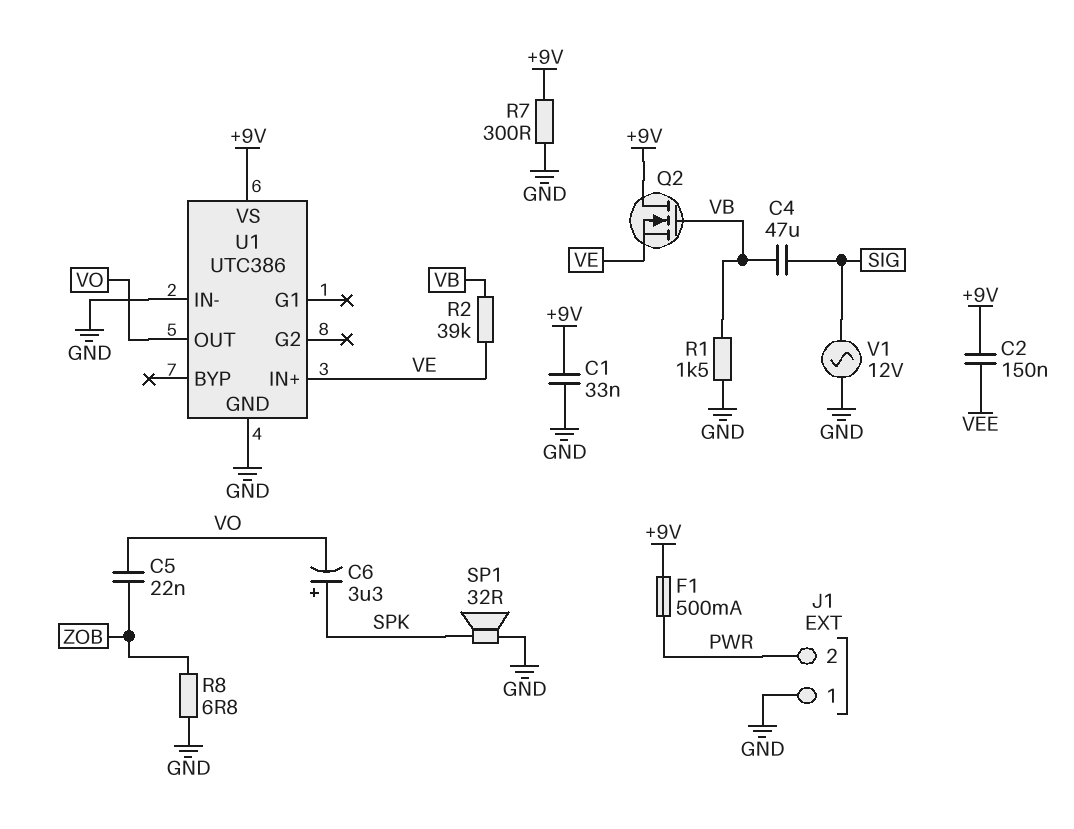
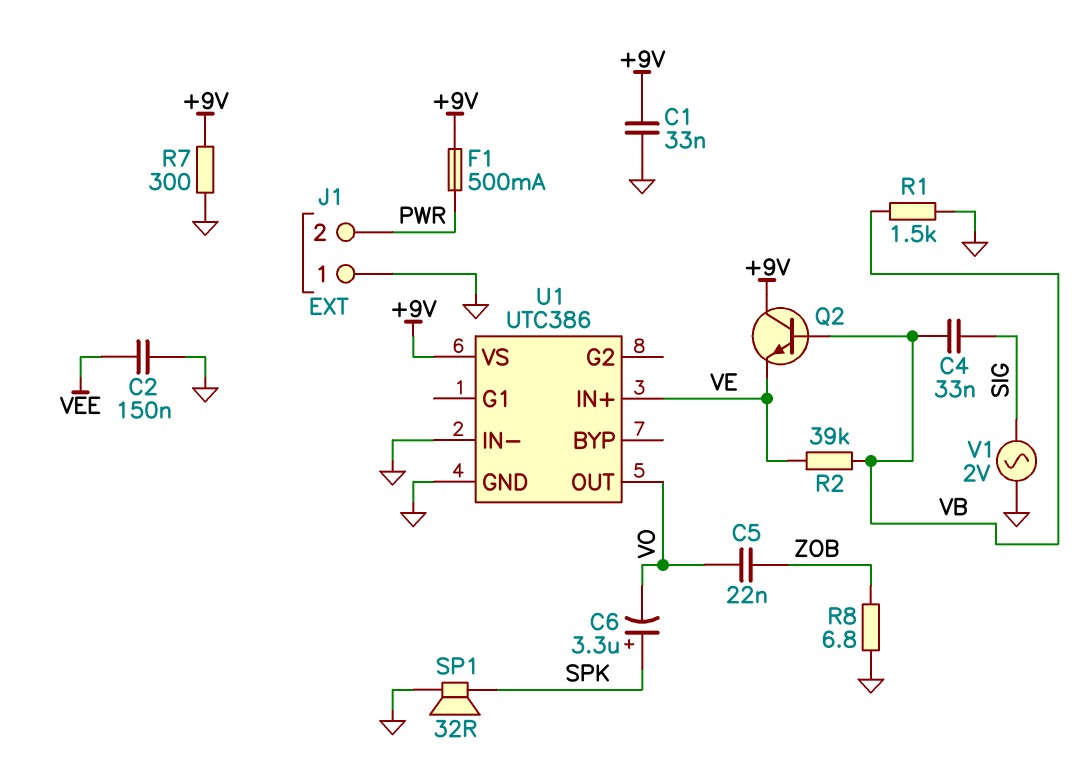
C2: 150nF (+9V, VEE) -> 150nF (GND, VEE)
C4: 47uF (SIG, VB) -> 33nF (SIG, VB)
Q2: NMOS (G VB, D +9V, S VE) -> NPN (B VB, C +9V, E VE)
V1: AC 12V (GND, SIG) -> AC 2V (GND, SIG)

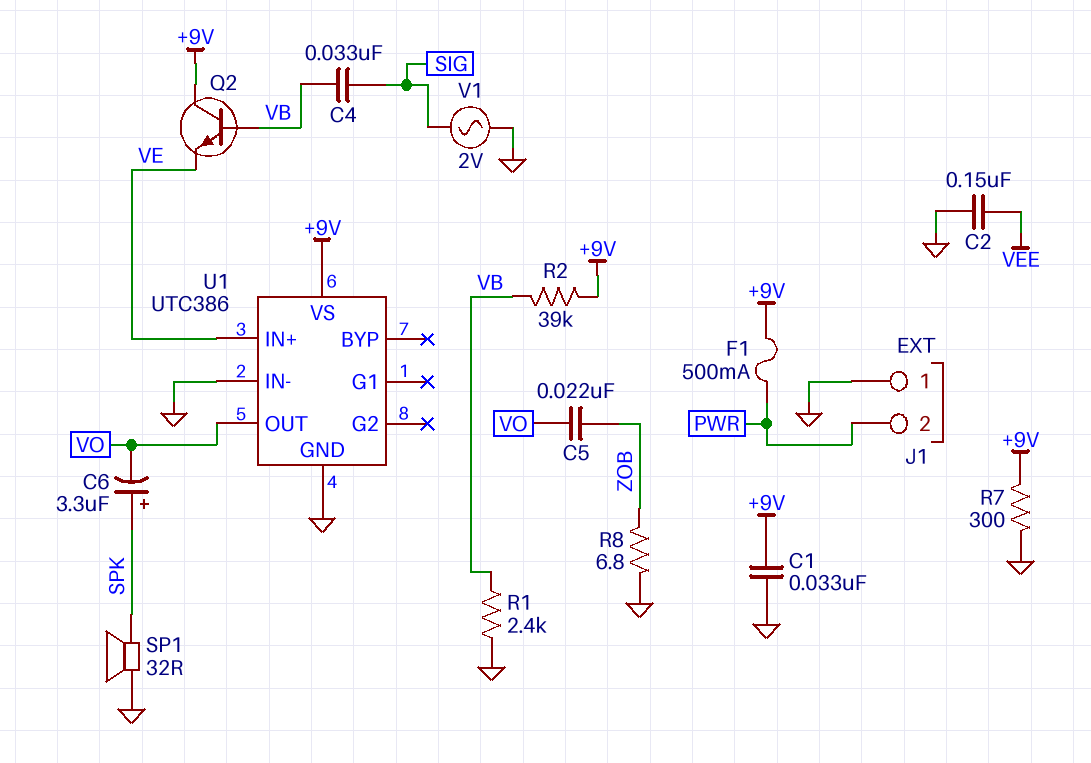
R1: 1.5k (GND, VB) -> 2.4k (GND, VB)
R2: 39k (VB, VE) -> 39k (+9V, VB)

